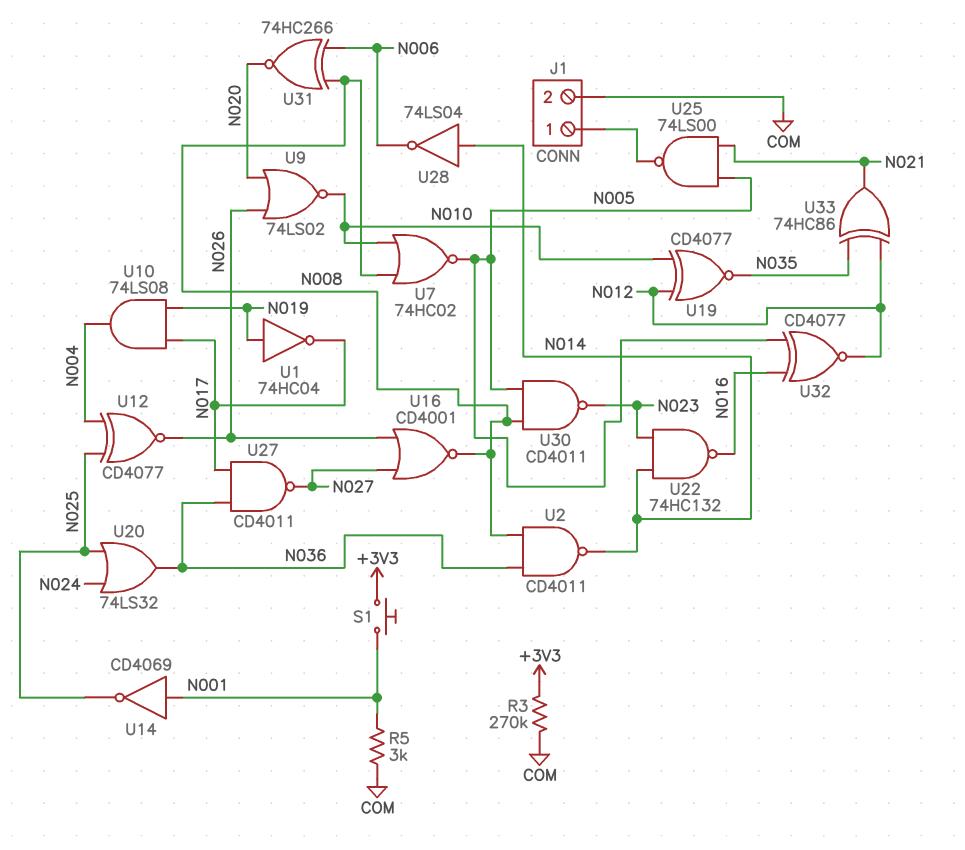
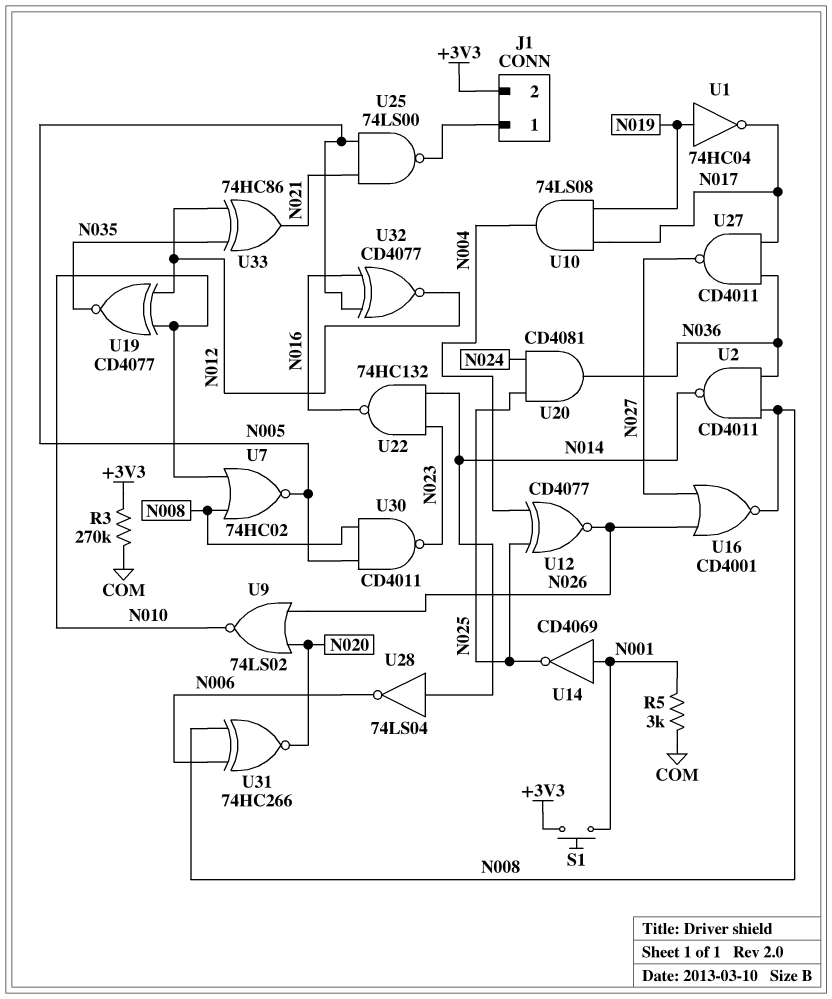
J1 pin 2: COM -> +3V3
U20: OR 74LS32 (in N024, in N025, out N036) -> AND CD4081 (in N024, in N025, out N036)

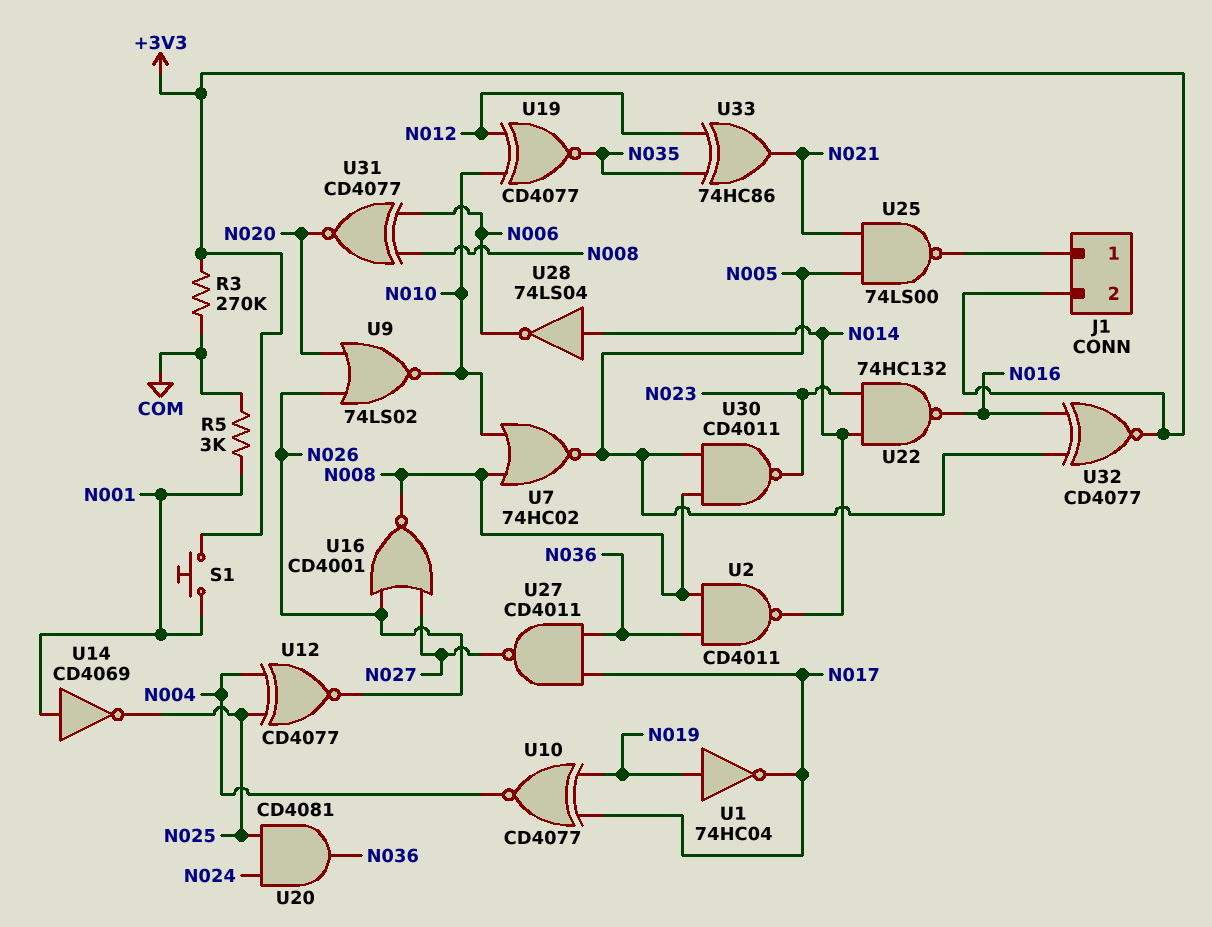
U10: AND 74LS08 (in N017, in N019, out N004) -> XNOR CD4077 (in N017, in N019, out N004)
U31: XNOR 74HC266 (in N006, in N008, out N020) -> XNOR CD4077 (in N006, in N008, out N020)
U32: XNOR CD4077 (in N005, in N016, out N012) -> XNOR CD4077 (in N005, in N016, out +3V3)

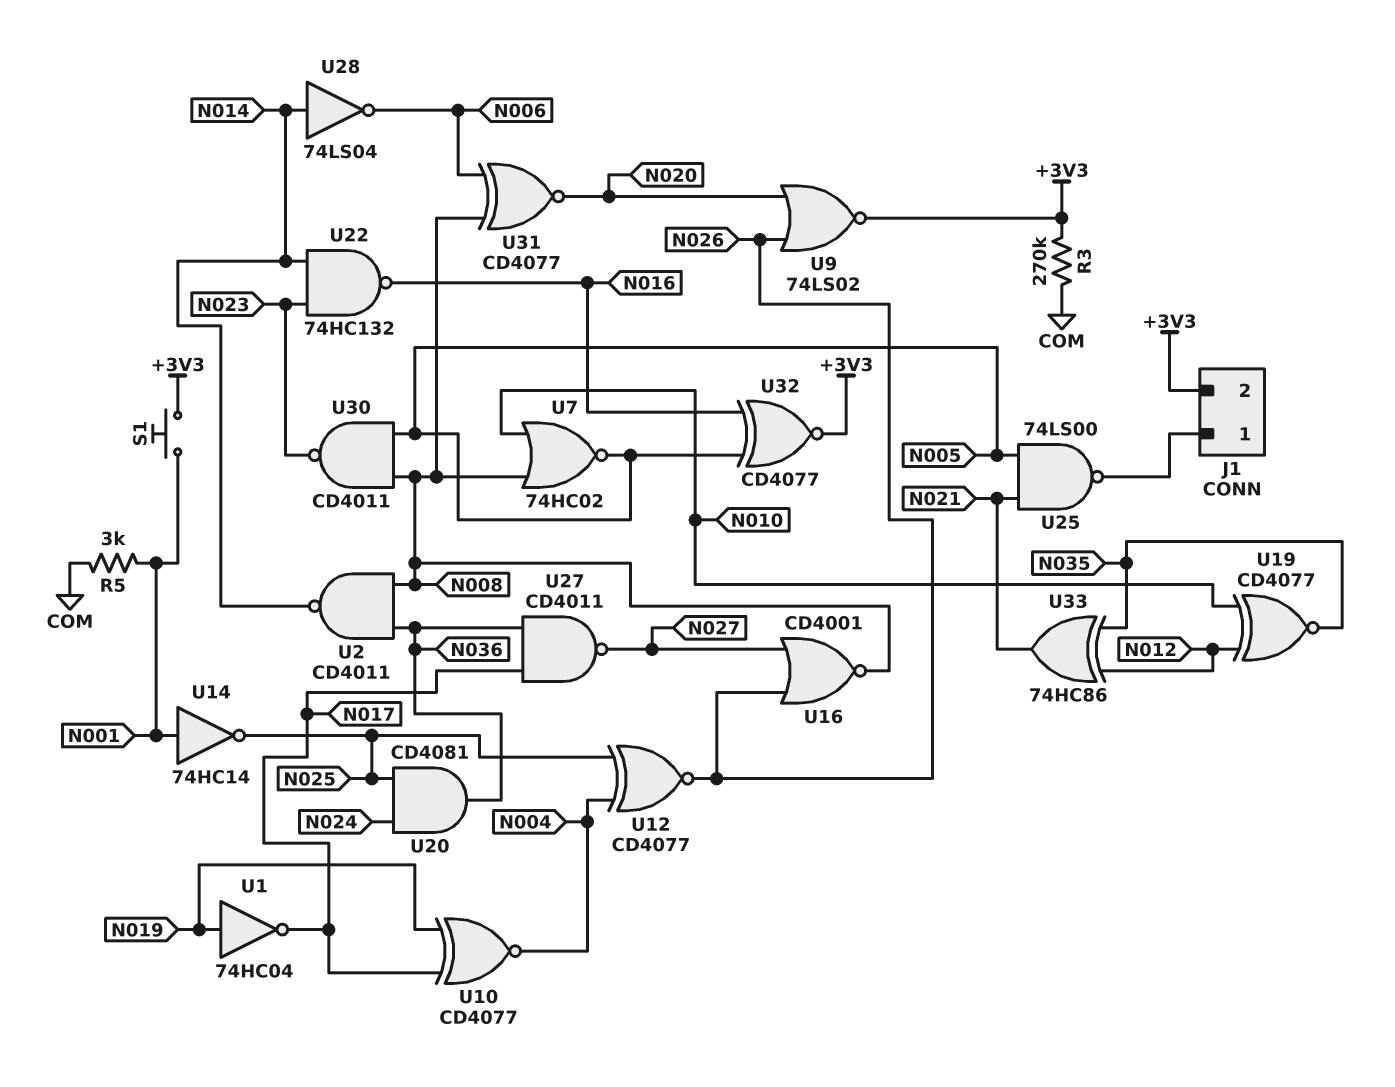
U9: NOR 74LS02 (in N020, in N026, out N010) -> NOR 74LS02 (in N020, in N026, out +3V3)
U14: NOT CD4069 (in N001, out N025) -> NOT 74HC14 (in N001, out N025)

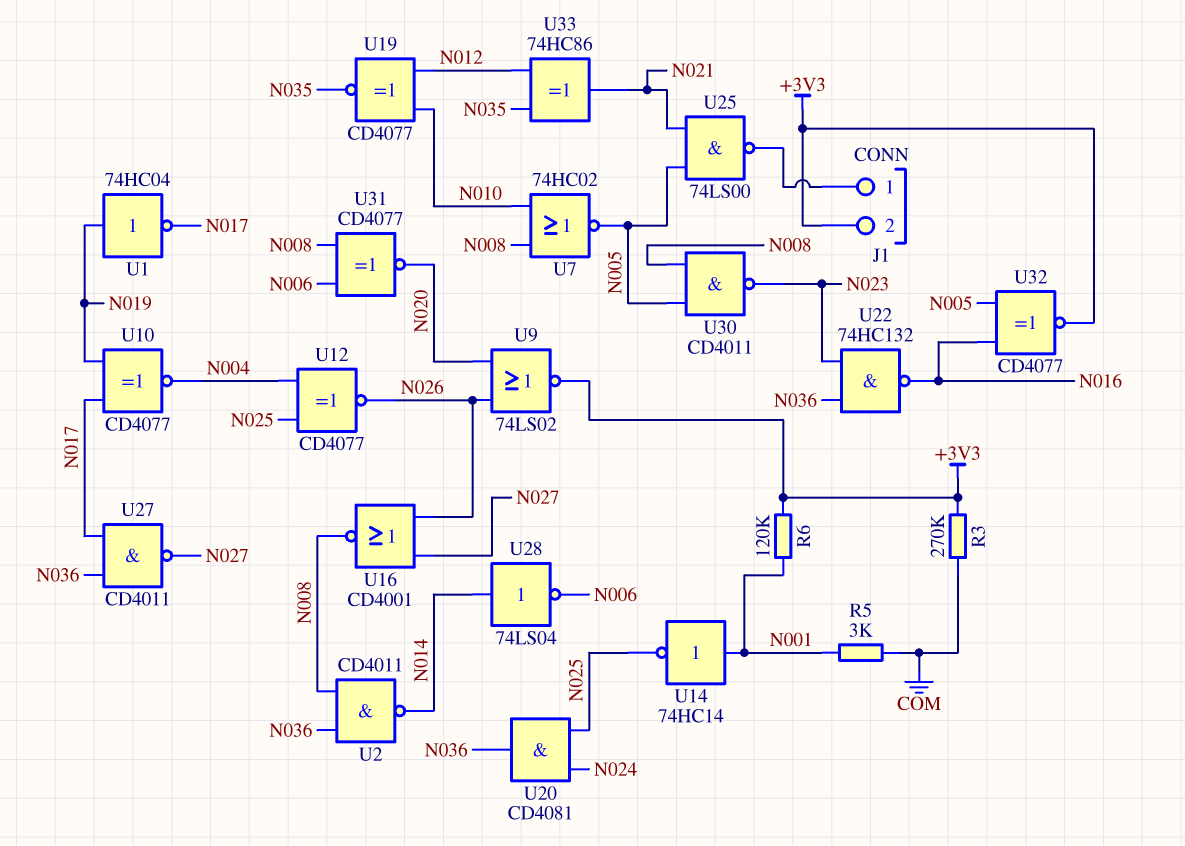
R6: none -> 120k (+3V3, N001)
S1: button (+3V3, N001) -> none
U22: NAND 74HC132 (in N014, in N023, out N016) -> NAND 74HC132 (in N023, in N036, out N016)

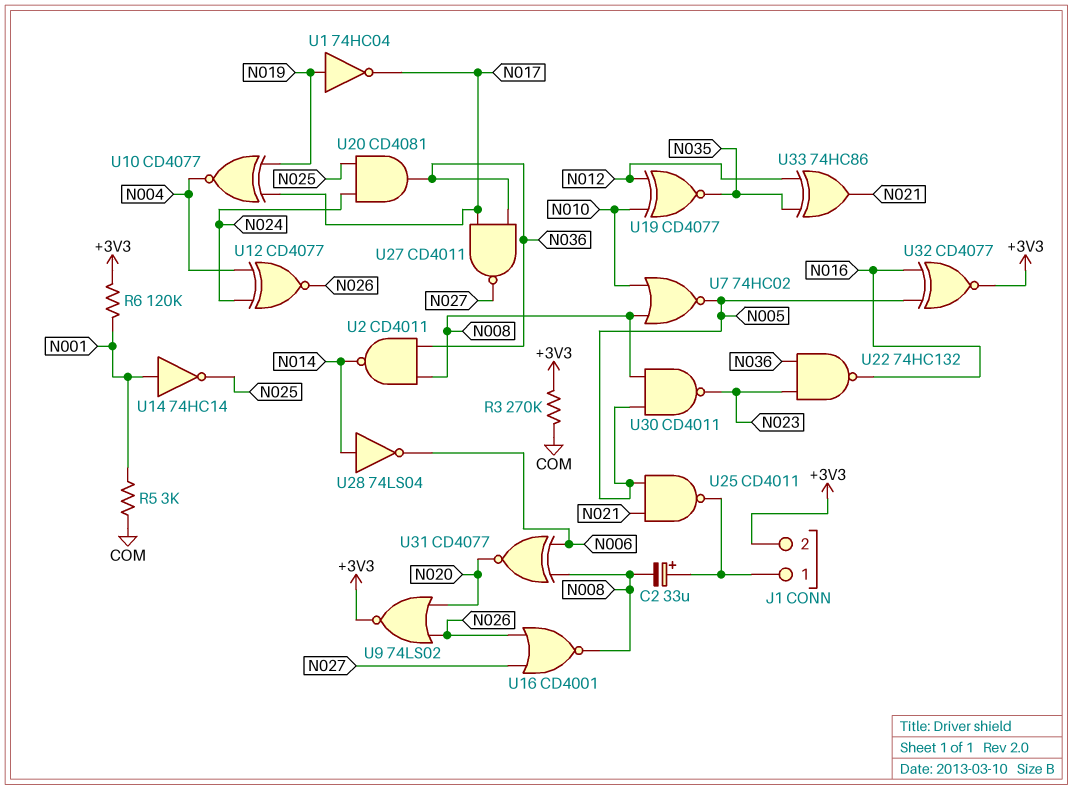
C2: none -> 33uF (plus J1/1, minus N008)
U12: XNOR CD4077 (in N004, in N025, out N026) -> XNOR CD4077 (in N004, in N024, out N026)
U25: NAND 74LS00 (in N005, in N021, out J1/1) -> NAND CD4011 (in N005, in N021, out J1/1)

